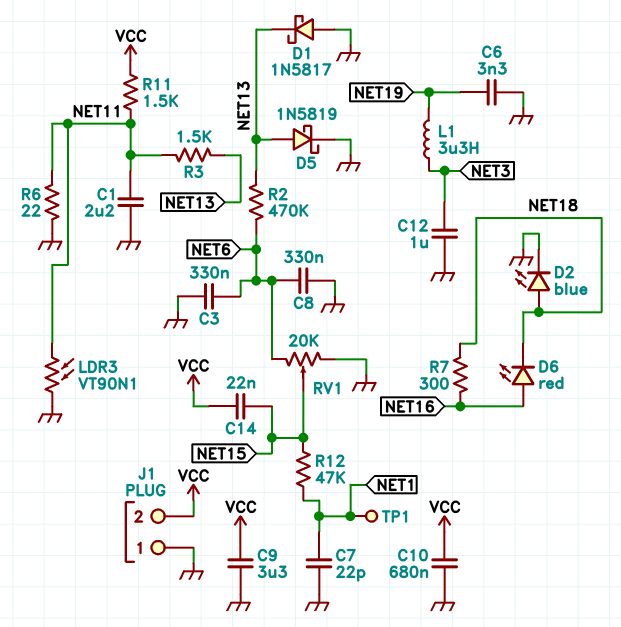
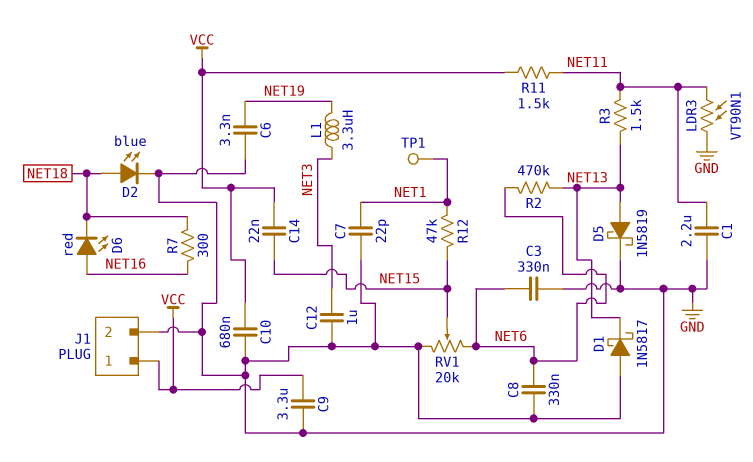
J1 pin 1: GND -> VCC
J1 pin 2: VCC -> GND
R6: 22 (GND, NET11) -> none

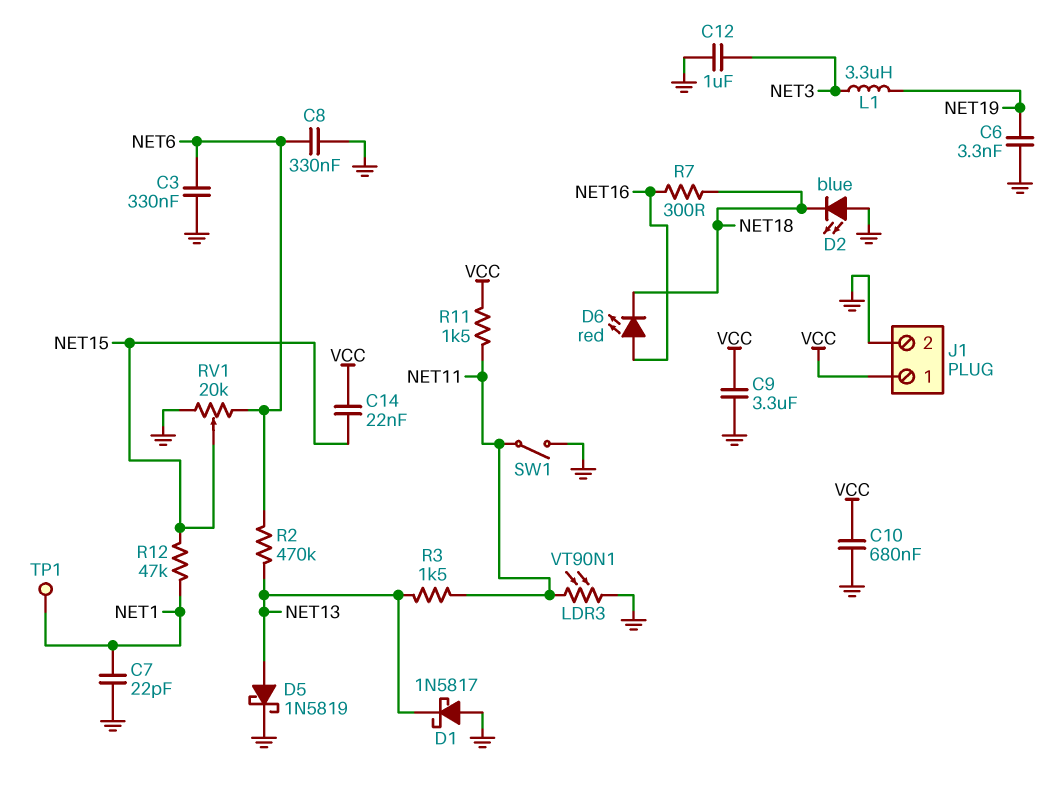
C1: 2.2uF (GND, NET11) -> none
D2: LED blue (A NET18, K GND) -> LED blue (A GND, K NET18)
SW1: none -> switch (GND, NET11)

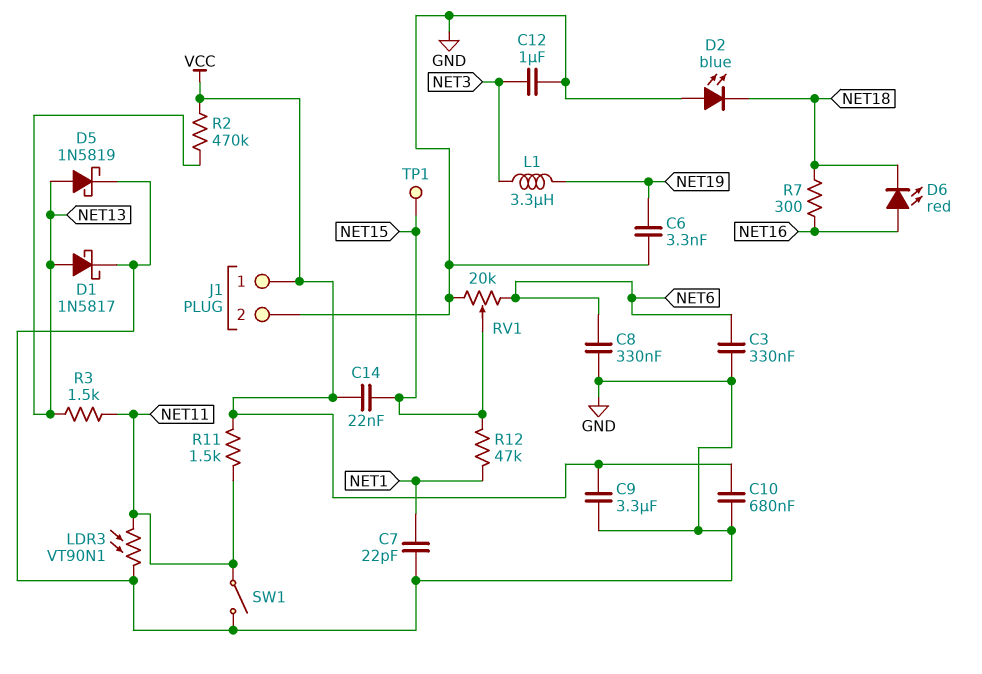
D1: schottky 1N5817 (A GND, K NET13) -> schottky 1N5817 (A NET13, K GND)
R2: 470k (NET6, NET13) -> 470k (NET13, VCC)
TP1: test point (NET1) -> test point (NET15)

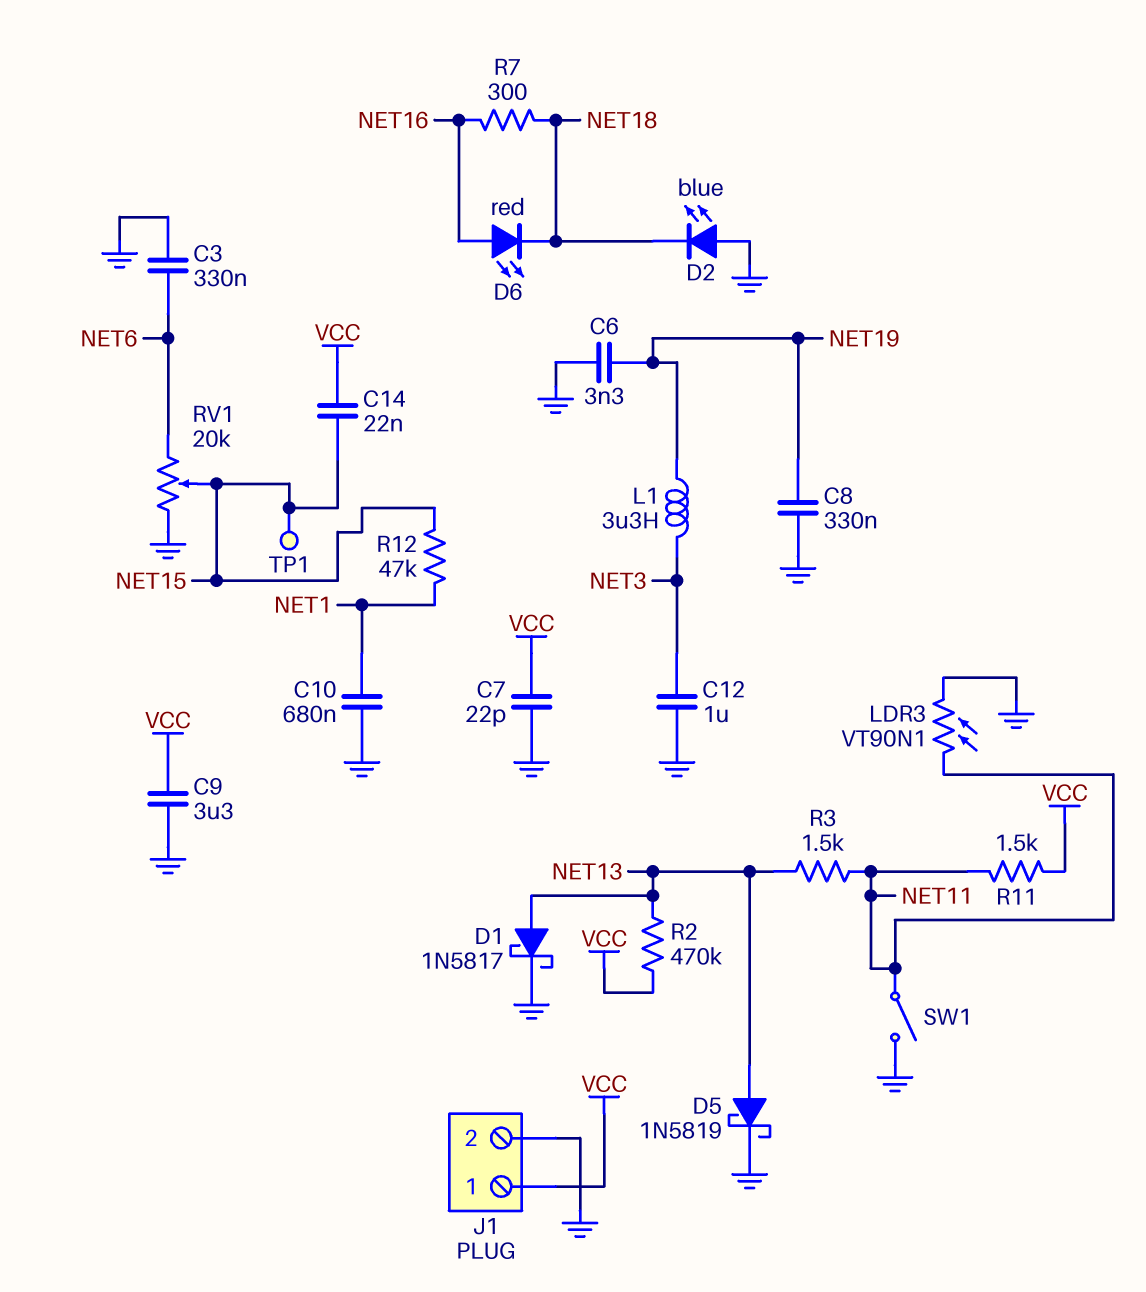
C7: 22pF (GND, NET1) -> 22pF (GND, VCC)
C8: 330nF (GND, NET6) -> 330nF (GND, NET19)
C10: 680nF (GND, VCC) -> 680nF (GND, NET1)

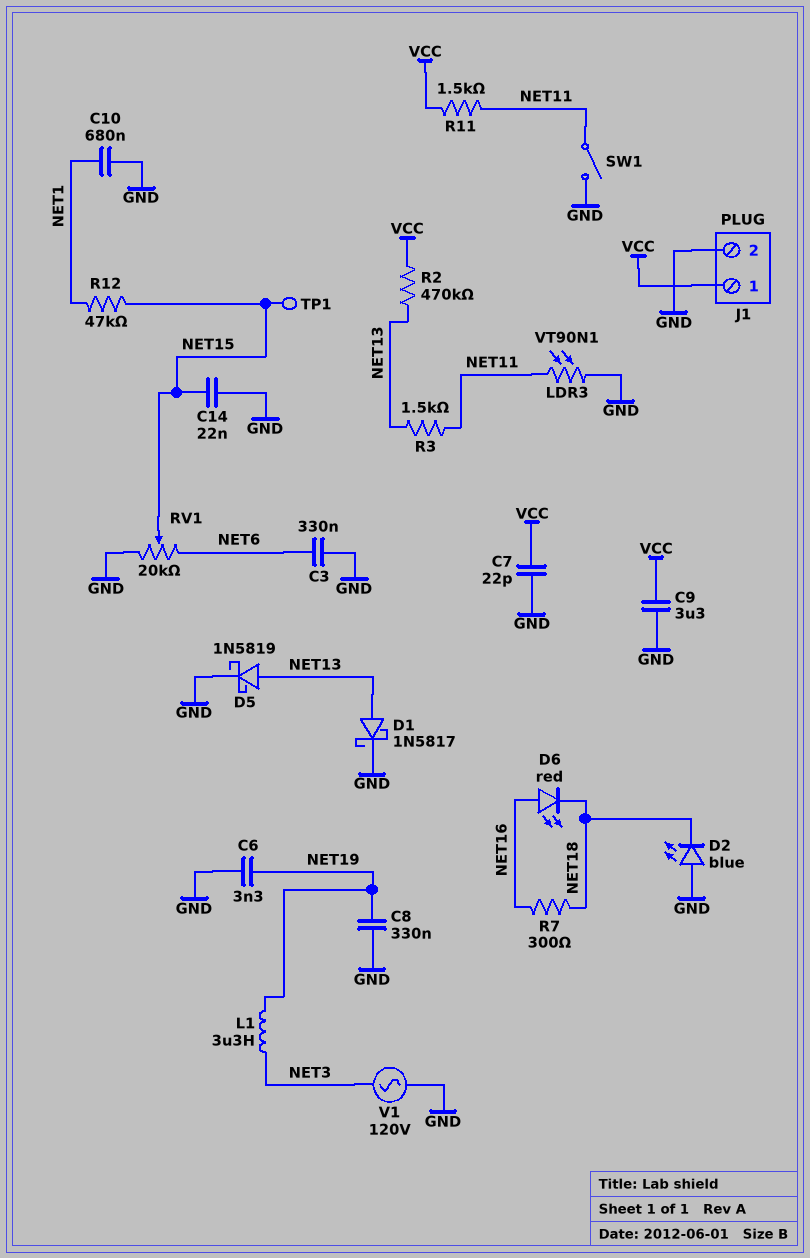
C12: 1uF (GND, NET3) -> none
C14: 22nF (NET15, VCC) -> 22nF (GND, NET15)
V1: none -> AC 120V (GND, NET3)

